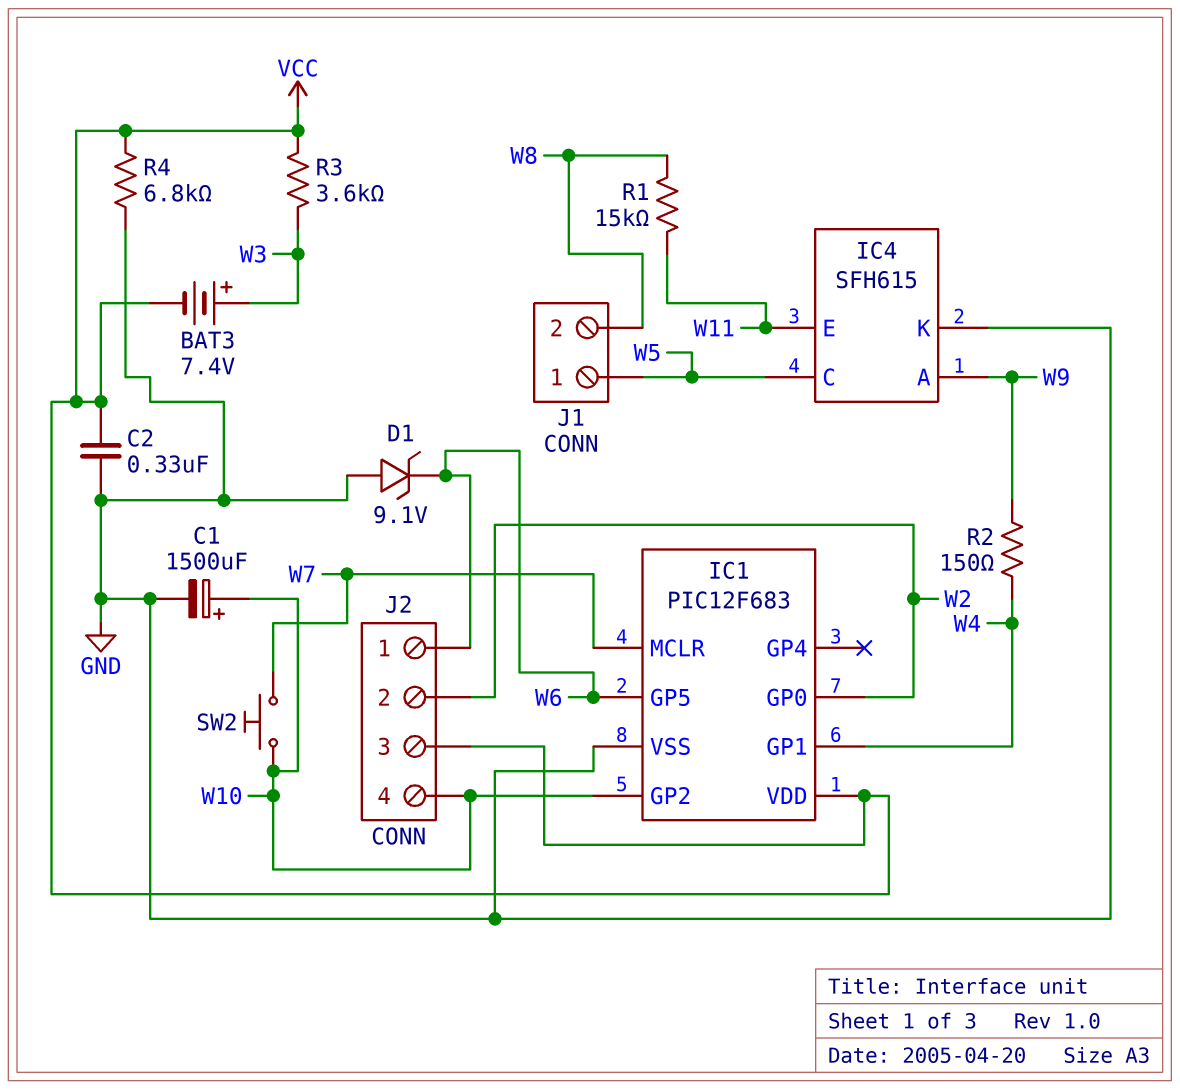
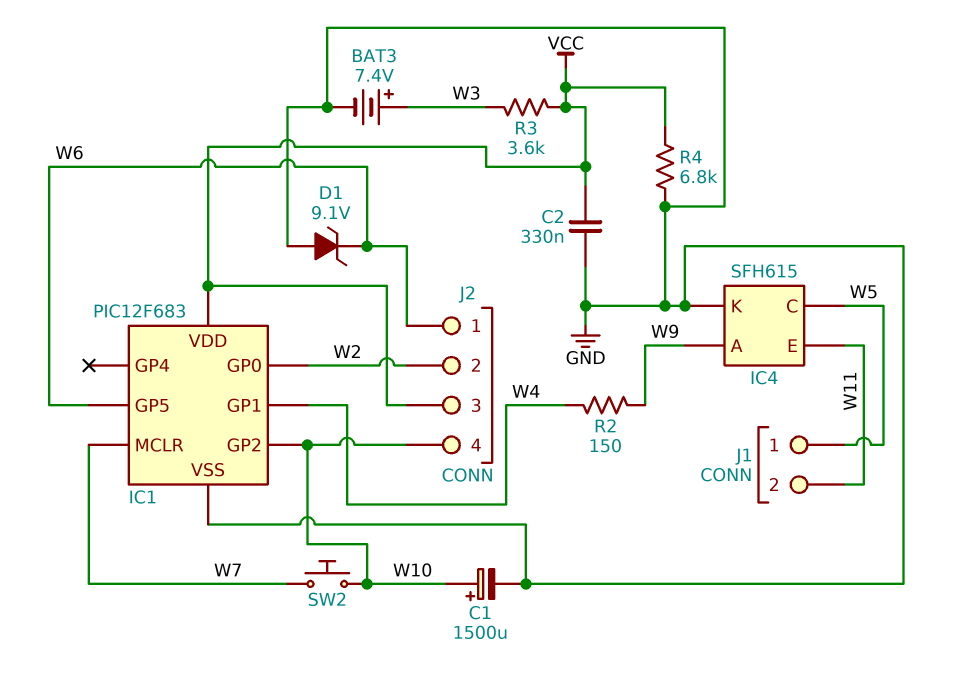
BAT3: 7.4V (plus W3, minus VCC) -> 7.4V (plus W3, minus GND)
J1 pin 2: W8 -> W11
R1: 15k (W8, W11) -> none

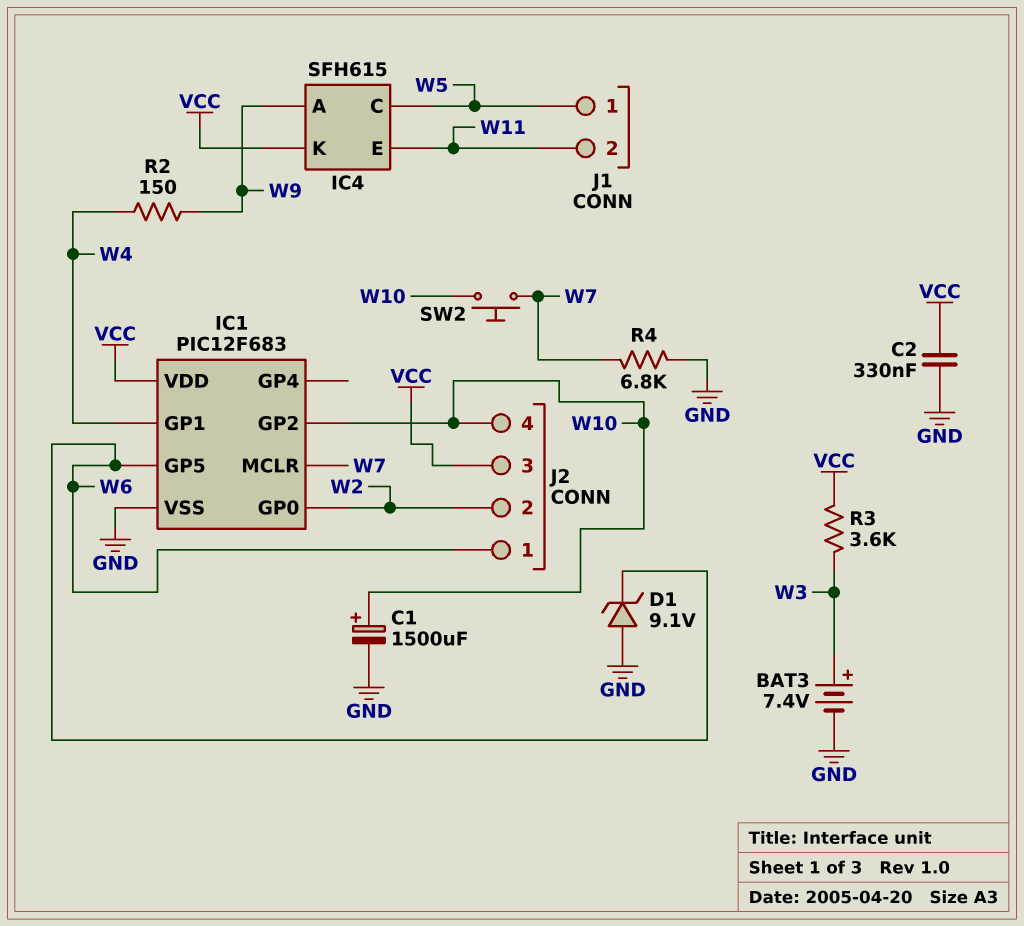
IC4 pin K: GND -> VCC
R4: 6.8k (GND, VCC) -> 6.8k (GND, W7)

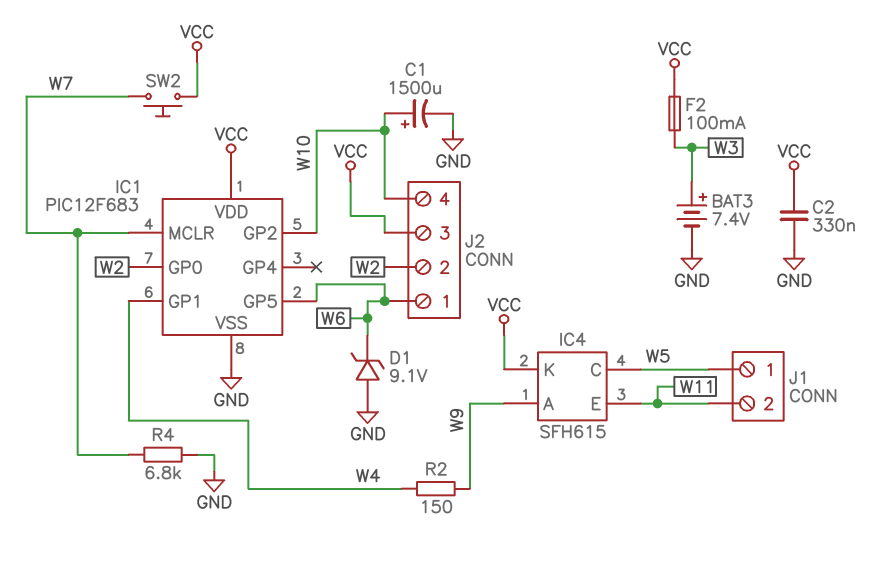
F2: none -> 100mA (VCC, W3)
R3: 3.6k (VCC, W3) -> none
SW2: button (W7, W10) -> button (VCC, W7)

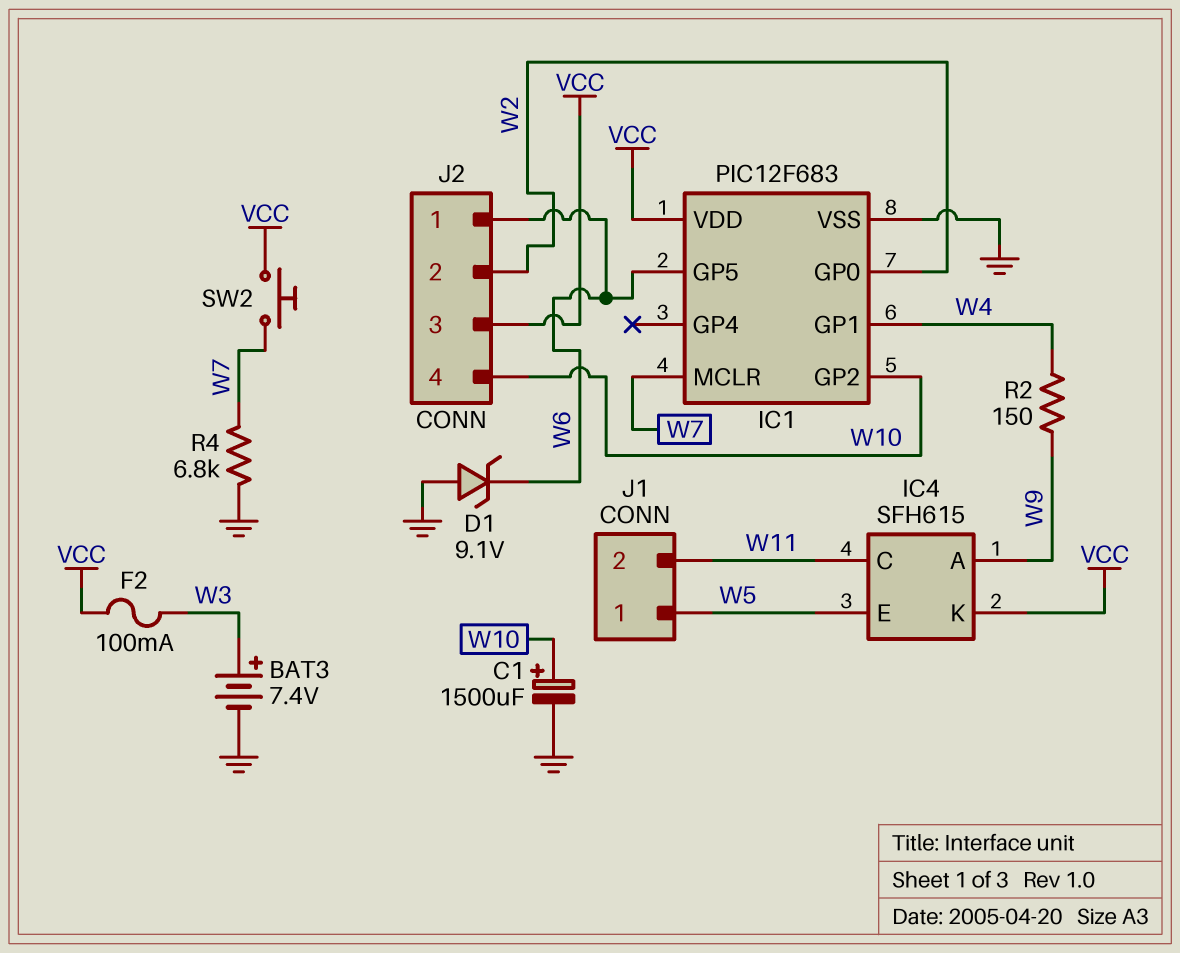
C2: 330nF (GND, VCC) -> none
IC4 pin C: W5 -> W11
IC4 pin E: W11 -> W5

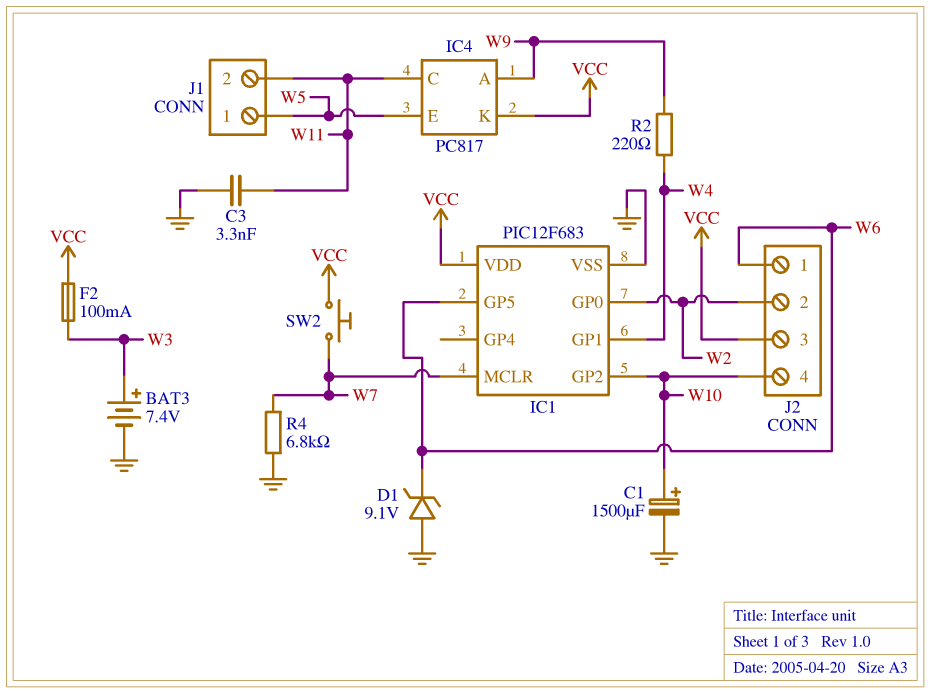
C3: none -> 3.3nF (GND, W11)
IC4: SFH615 -> PC817
R2: 150 (W4, W9) -> 220 (W4, W9)

